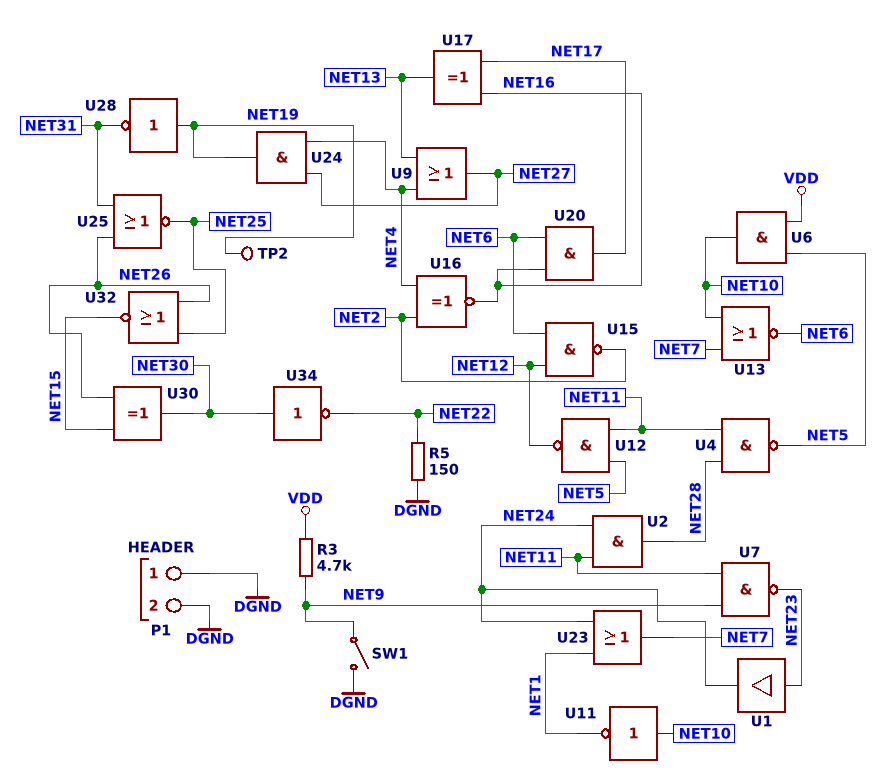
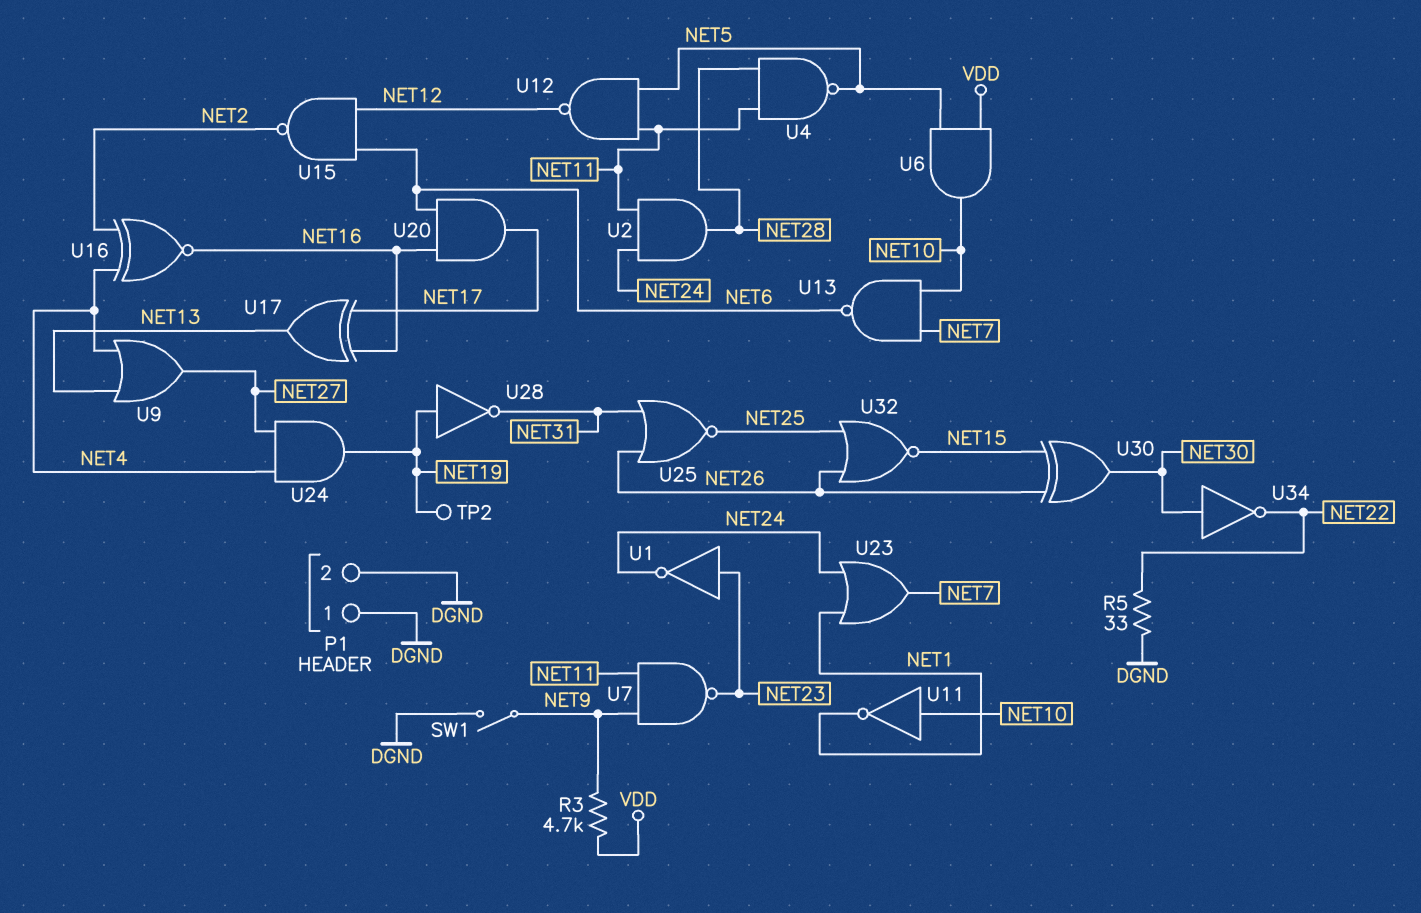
R5: 150 (DGND, NET22) -> 33 (DGND, NET22)
U1: buffer (in NET23, out NET24) -> NOT (in NET23, out NET24)
U13: NOR (in NET7, in NET10, out NET6) -> NAND (in NET7, in NET10, out NET6)

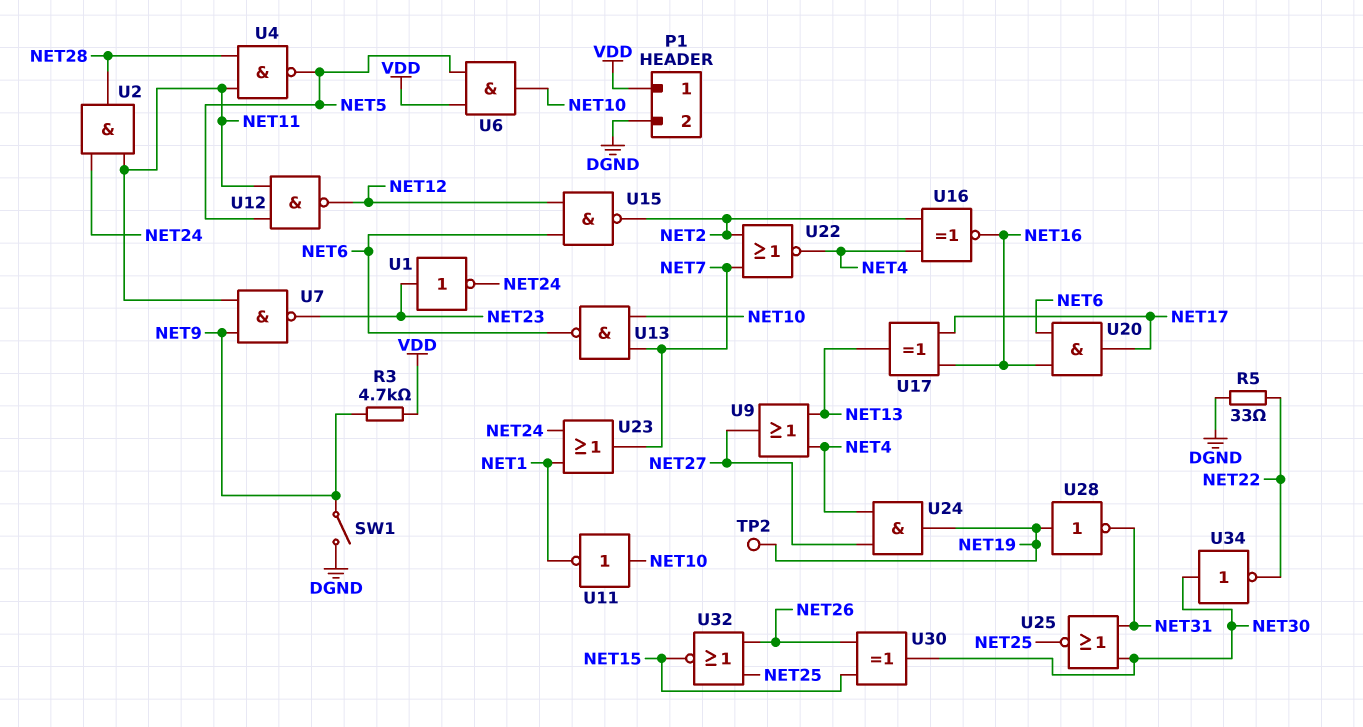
P1 pin 1: DGND -> VDD
U22: none -> NOR (in NET2, in NET7, out NET4)
U25: NOR (in NET26, in NET31, out NET25) -> NOR (in NET30, in NET31, out NET25)

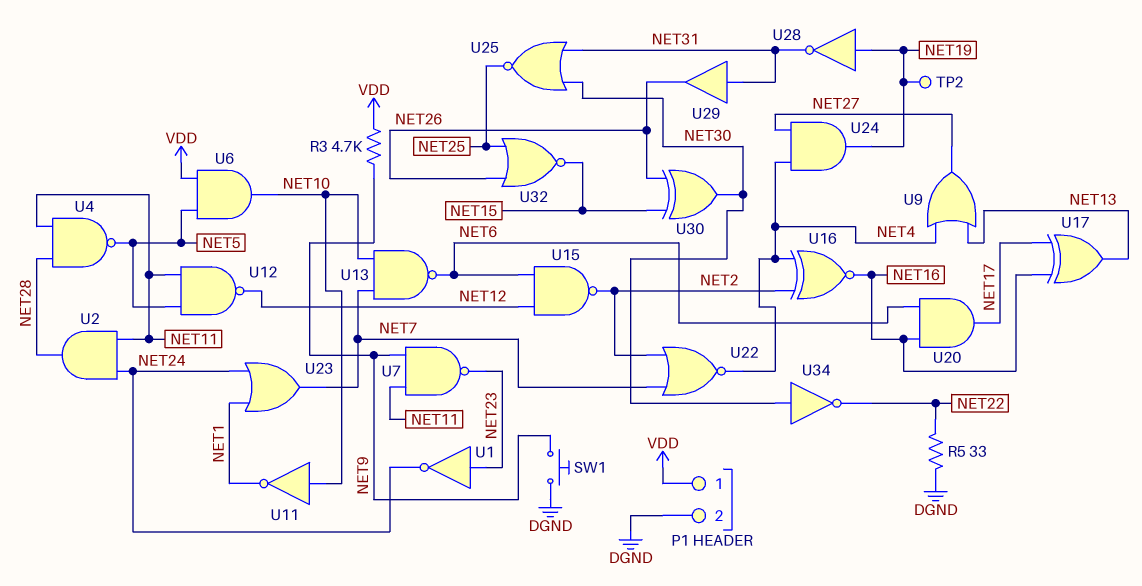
SW1: switch (DGND, NET9) -> button (DGND, NET9)
U29: none -> buffer (in NET31, out NET26)

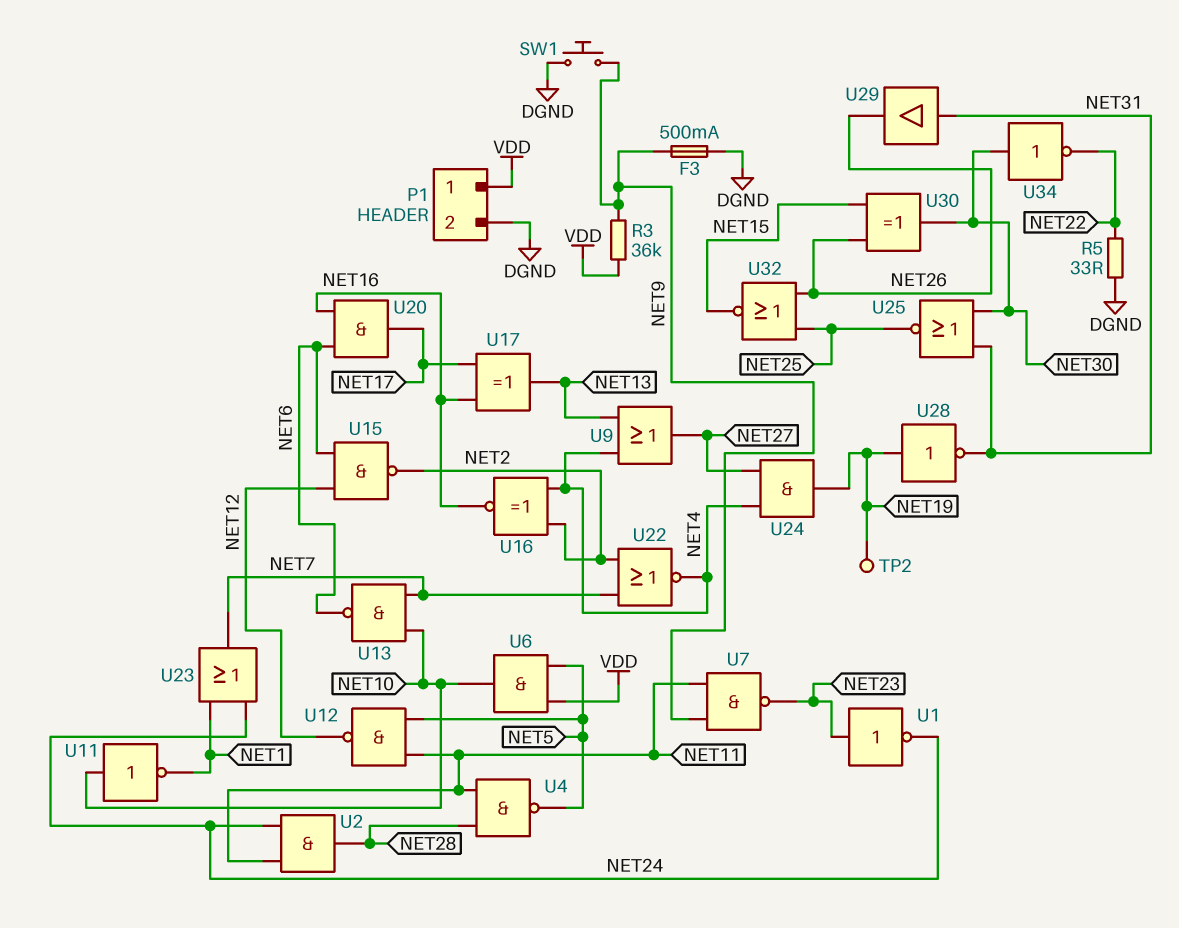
F3: none -> 500mA (DGND, NET9)
R3: 4.7k (NET9, VDD) -> 36k (NET9, VDD)

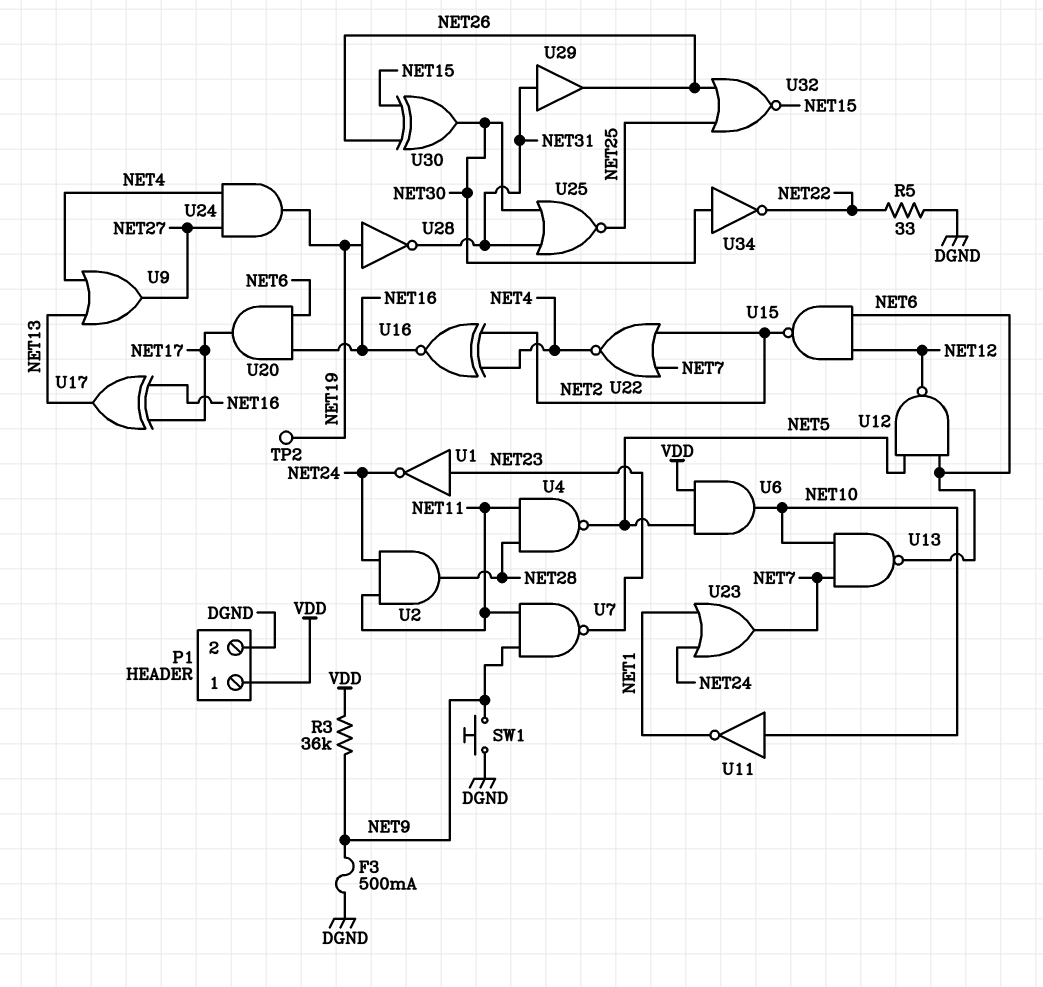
U12: NAND (in NET5, in NET11, out NET12) -> NAND (in NET5, in NET6, out NET12)

